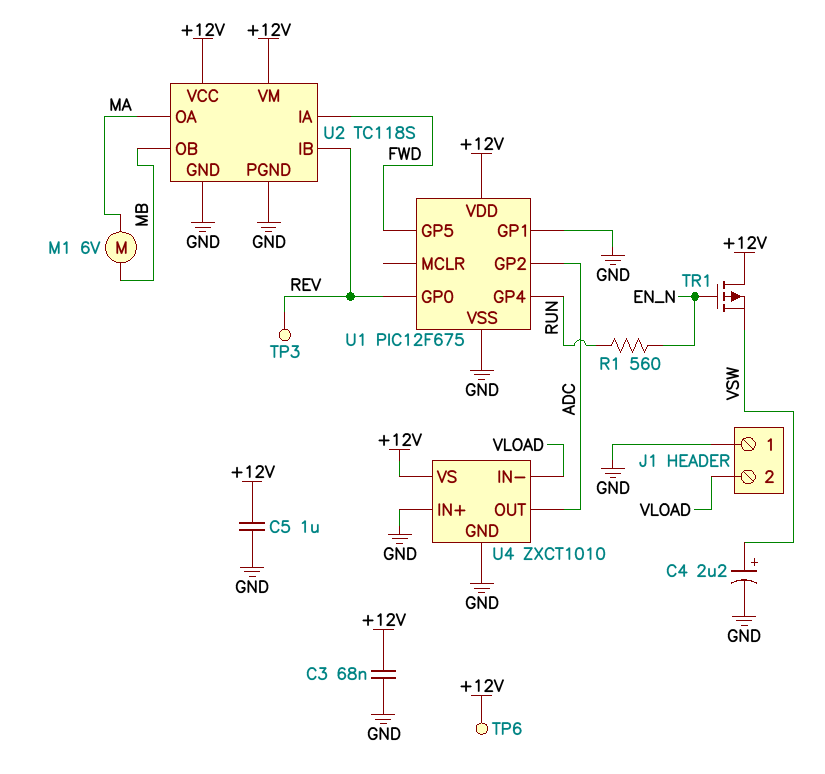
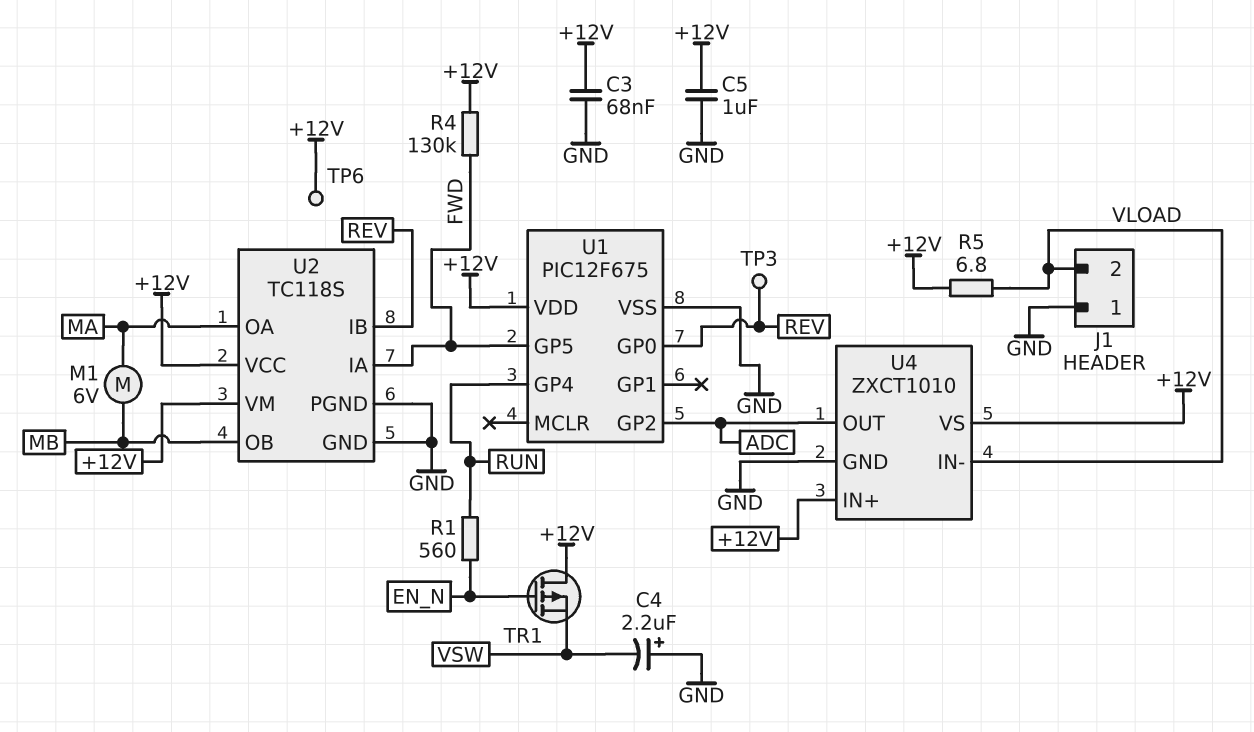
C4: 2.2uF (plus VSW, minus GND) -> 2.2uF (plus GND, minus VSW)
R4: none -> 130k (+12V, FWD)
R5: none -> 6.8 (+12V, VLOAD)
U1 pin GP1: GND -> none
U4 pin IN+: GND -> +12V

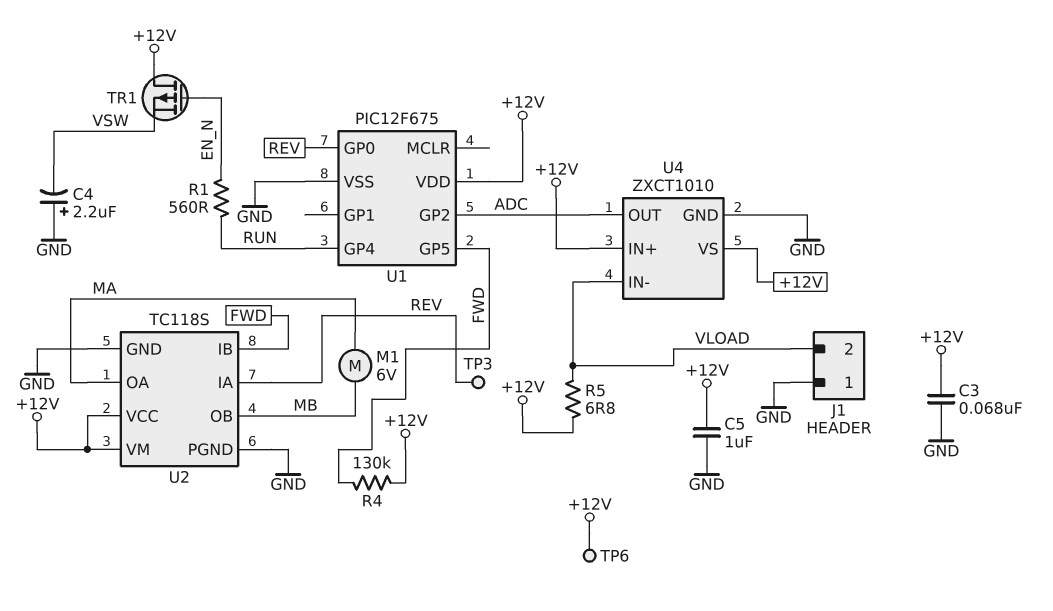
U2 pin IA: FWD -> REV
U2 pin IB: REV -> FWD

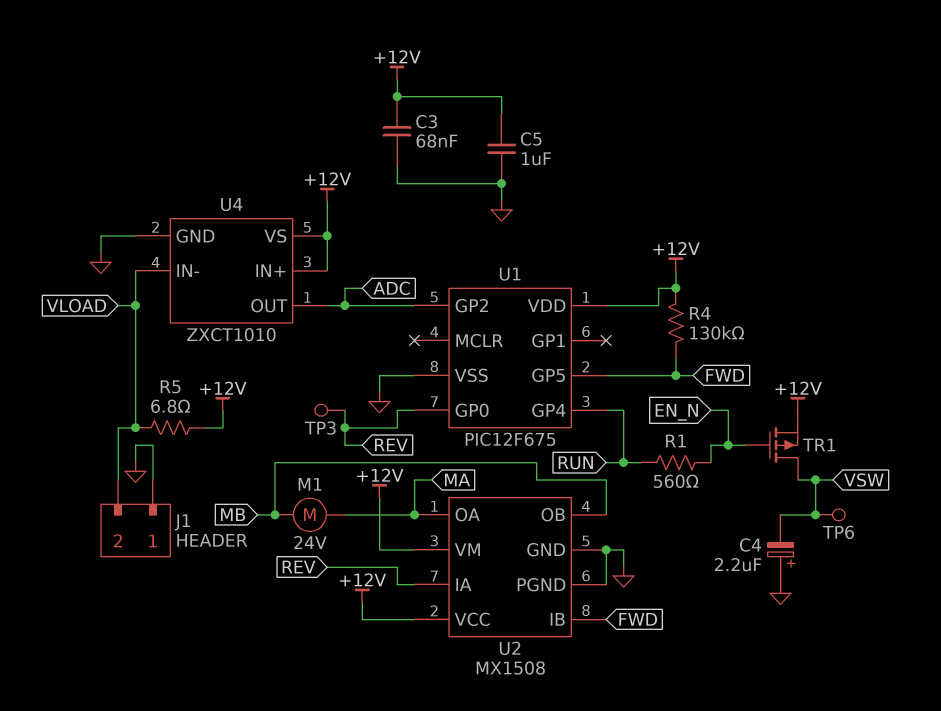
M1: motor 6V (MA, MB) -> motor 24V (MA, MB)
TP6: test point (+12V) -> test point (VSW)
TR1: PMOS (G EN_N, D +12V, S VSW) -> PMOS (G EN_N, D VSW, S +12V)
U2: TC118S -> MX1508

